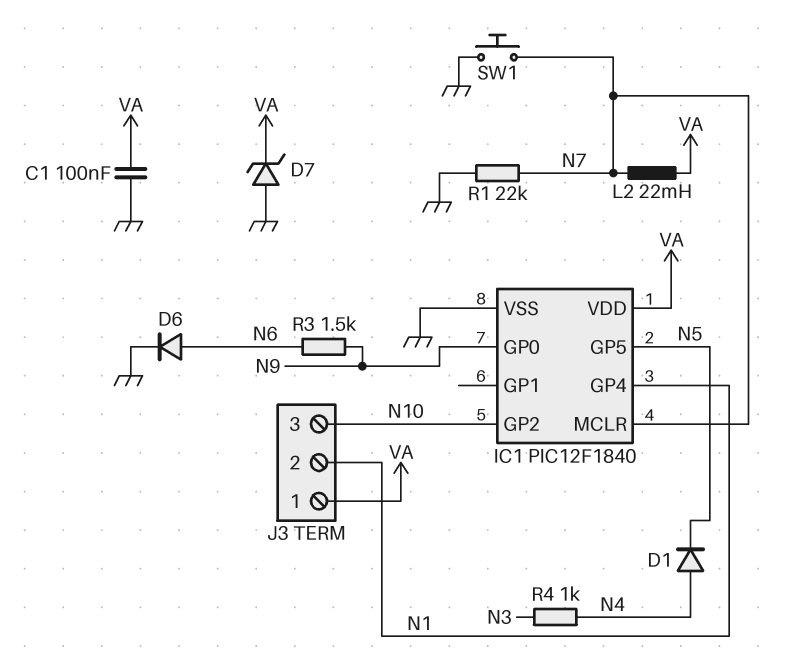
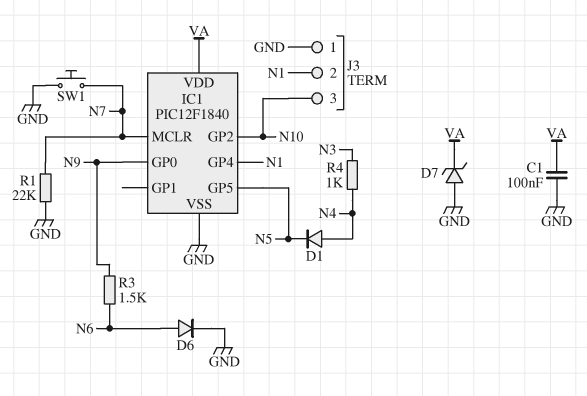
J3 pin 1: VA -> GND
L2: 22mH (N7, VA) -> none

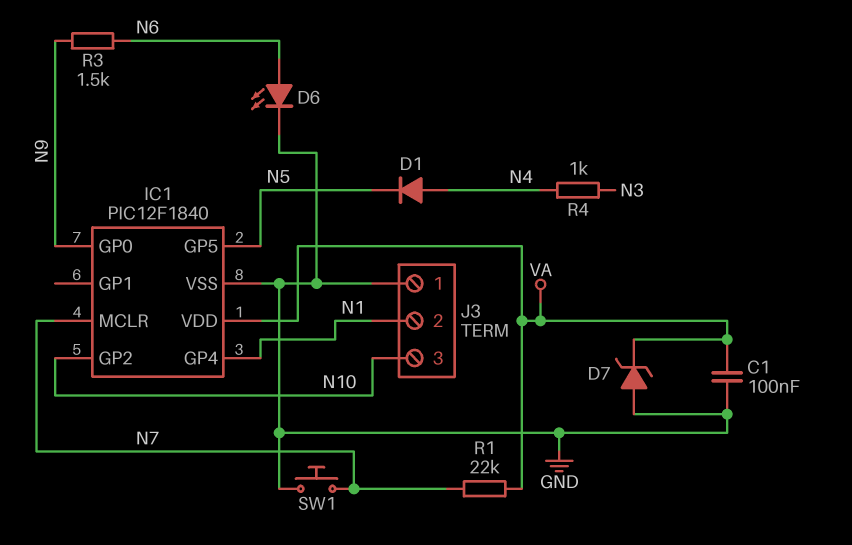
D6: diode (A N6, K GND) -> LED (A N6, K GND)
R1: 22k (GND, N7) -> 22k (N7, VA)

